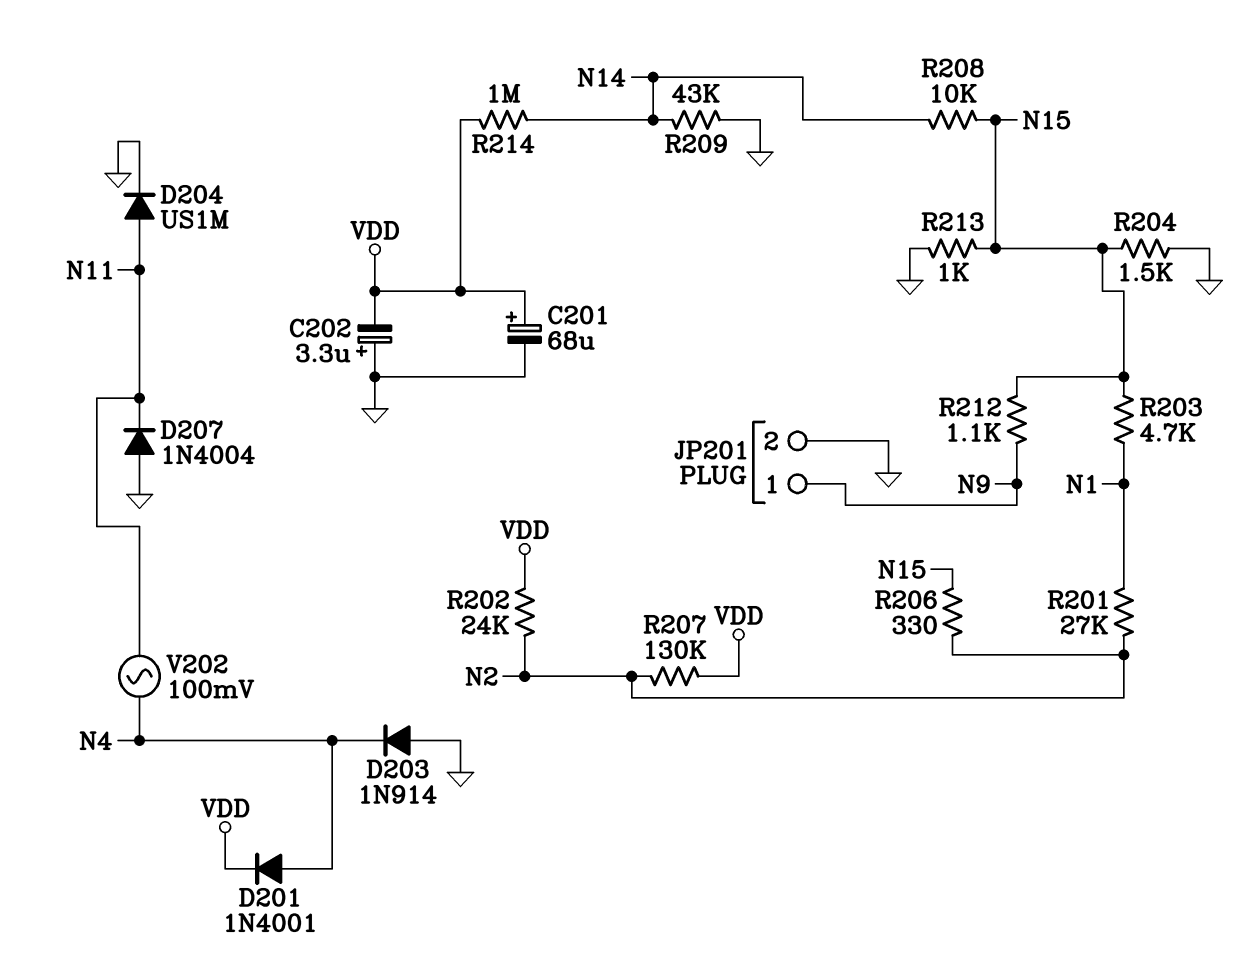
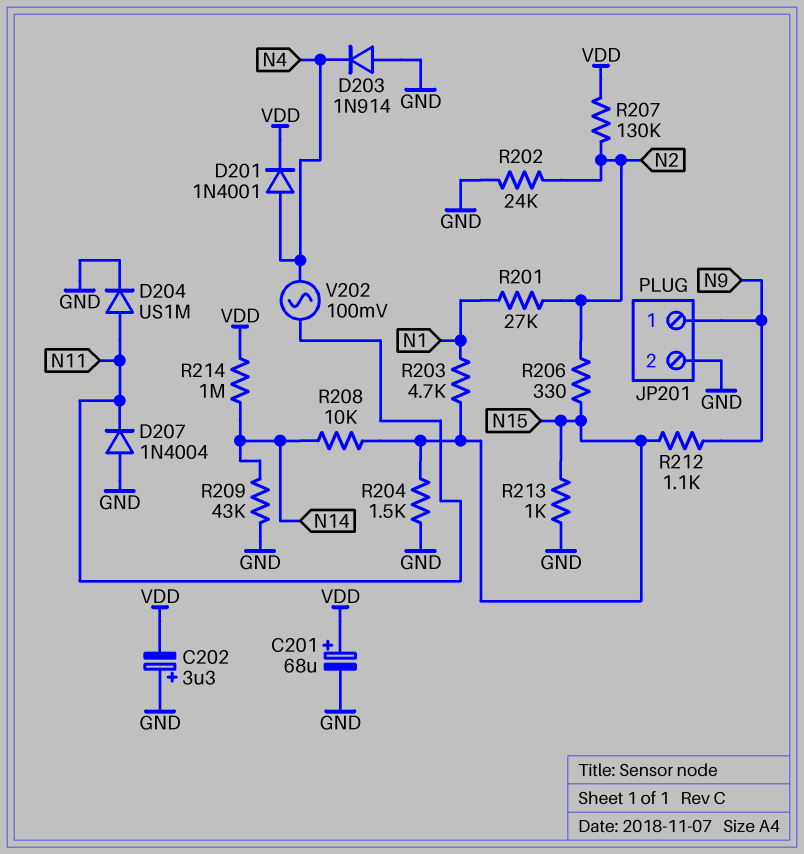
R202: 24k (N2, VDD) -> 24k (GND, N2)

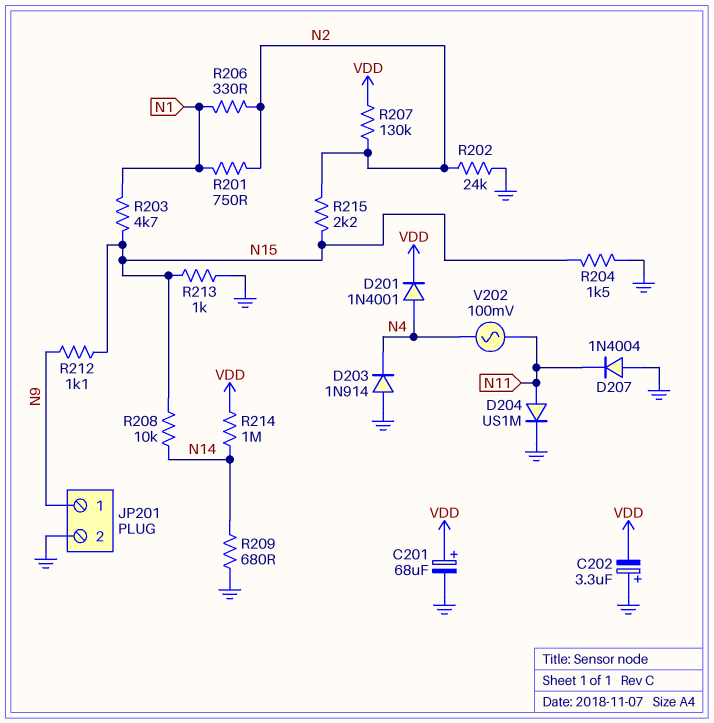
R201: 27k (N1, N2) -> 750 (N1, N2)
R206: 330 (N2, N15) -> 330 (N1, N2)
R209: 43k (GND, N14) -> 680 (GND, N14)
R215: none -> 2.2k (N2, N15)

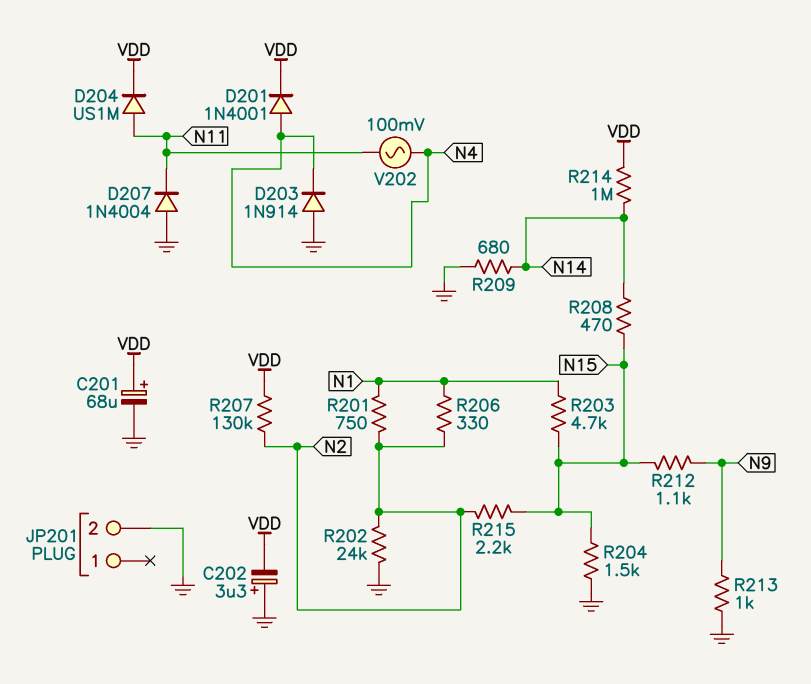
D204: diode US1M (A N11, K GND) -> diode US1M (A N11, K VDD)
JP201 pin 1: N9 -> none
R208: 10k (N14, N15) -> 470 (N14, N15)
R213: 1k (GND, N15) -> 1k (GND, N9)

